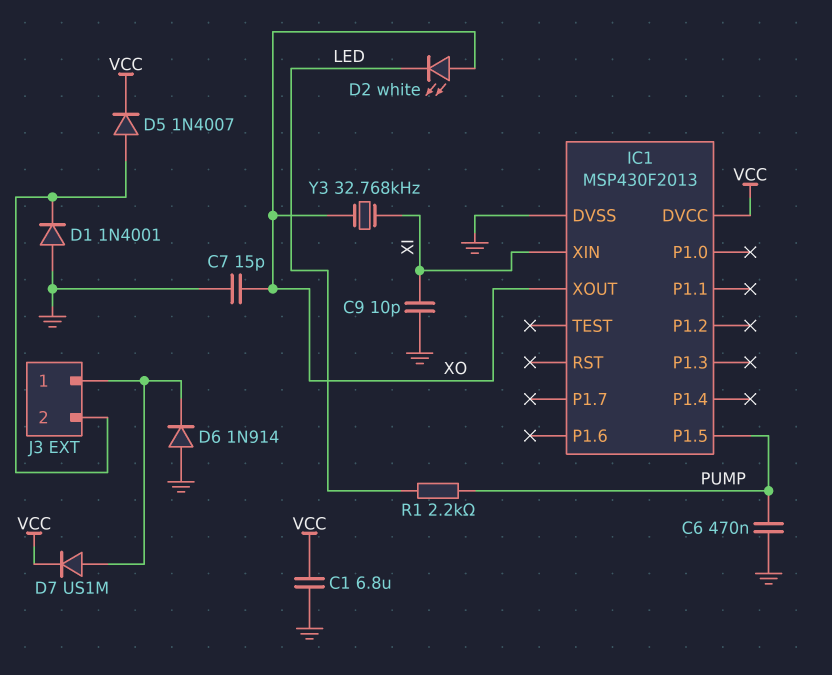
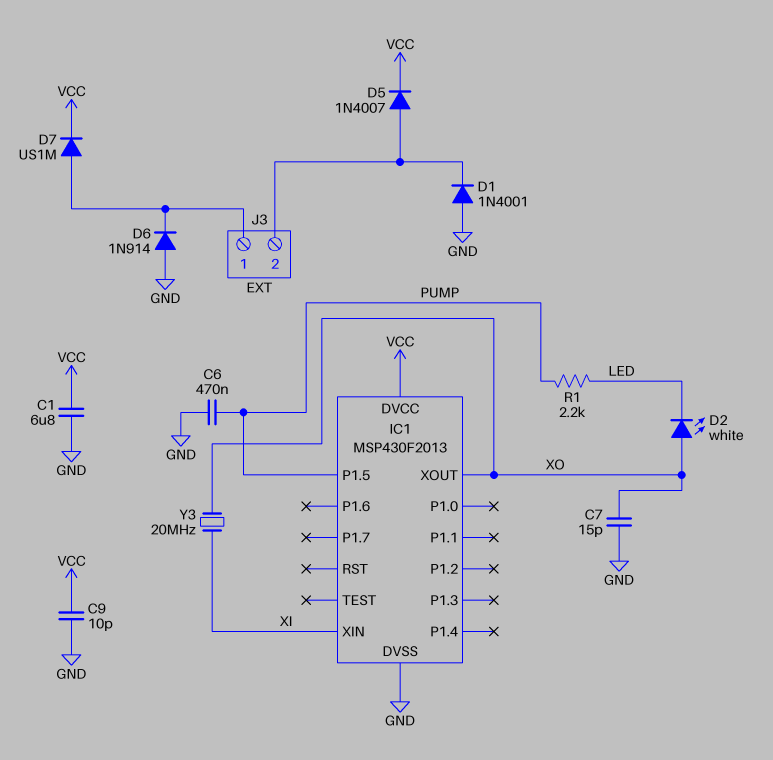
C9: 10pF (GND, XI) -> 10pF (GND, VCC)
Y3: 32.768kHz (XI, XO) -> 20MHz (XI, XO)

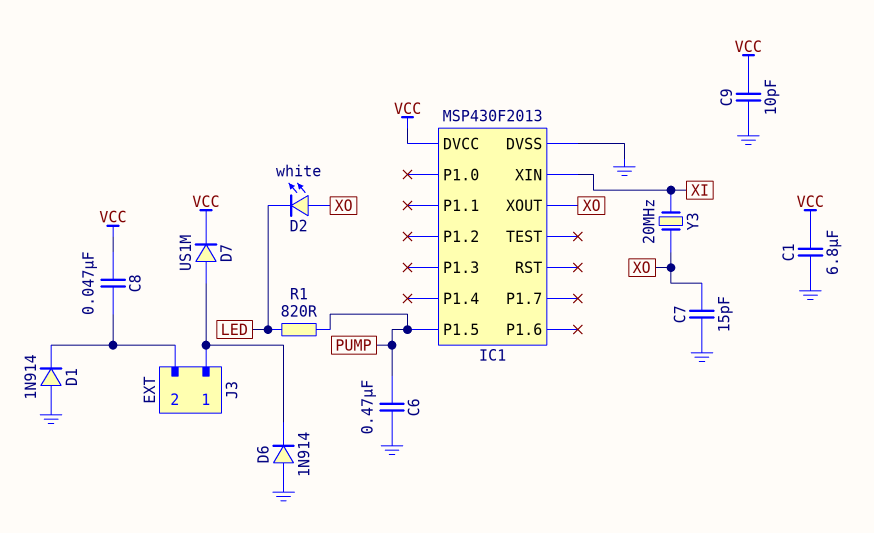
C8: none -> 47nF (J3/2, VCC)
D1: diode 1N4001 (A GND, K J3/2) -> diode 1N914 (A GND, K J3/2)
D5: diode 1N4007 (A J3/2, K VCC) -> none
R1: 2.2k (LED, PUMP) -> 820 (LED, PUMP)

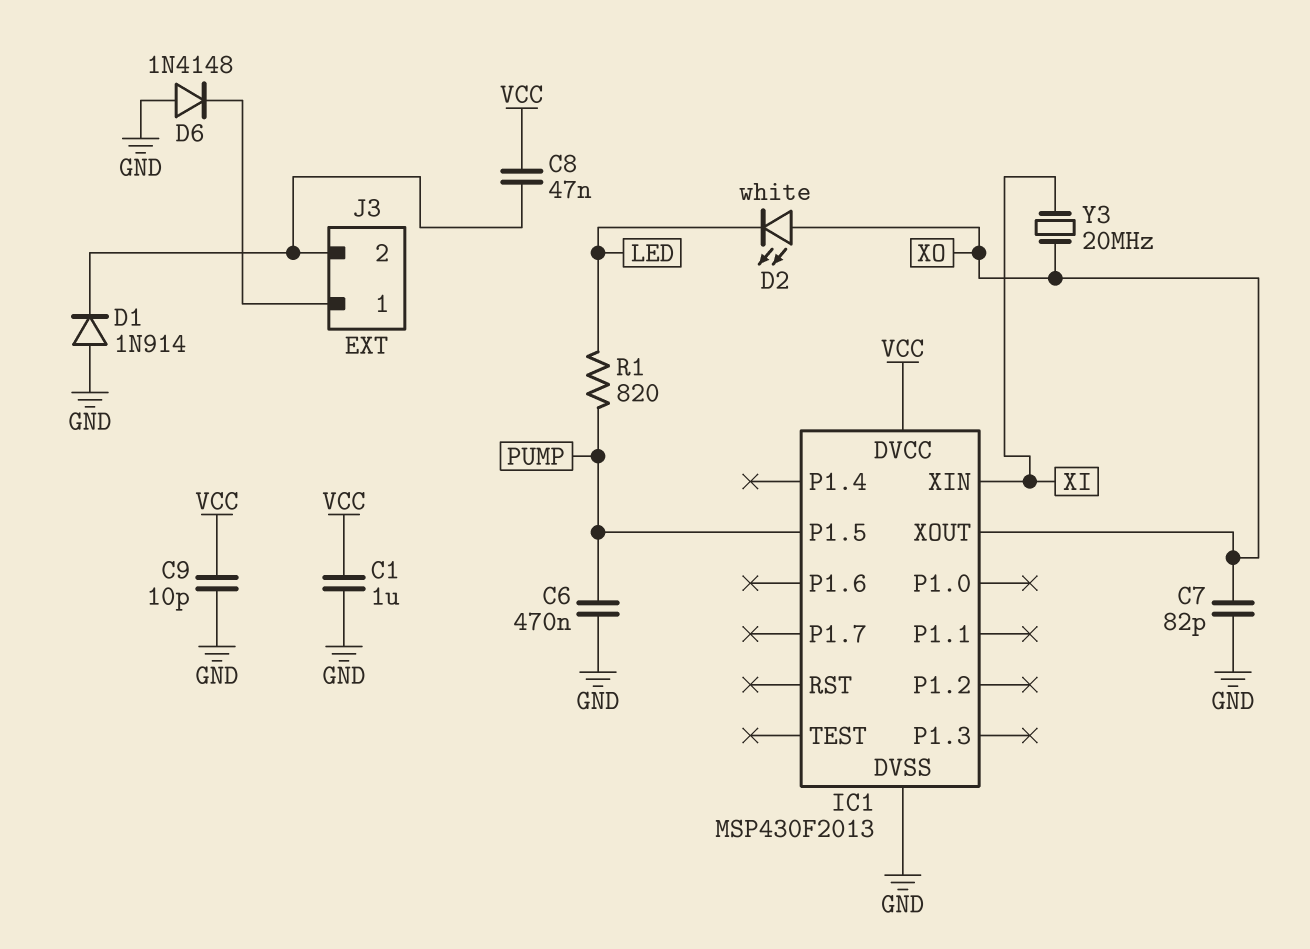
C1: 6.8uF (GND, VCC) -> 1uF (GND, VCC)
C7: 15pF (GND, XO) -> 82pF (GND, XO)
D6: diode 1N914 (A GND, K J3/1) -> diode 1N4148 (A GND, K J3/1)
D7: diode US1M (A J3/1, K VCC) -> none

